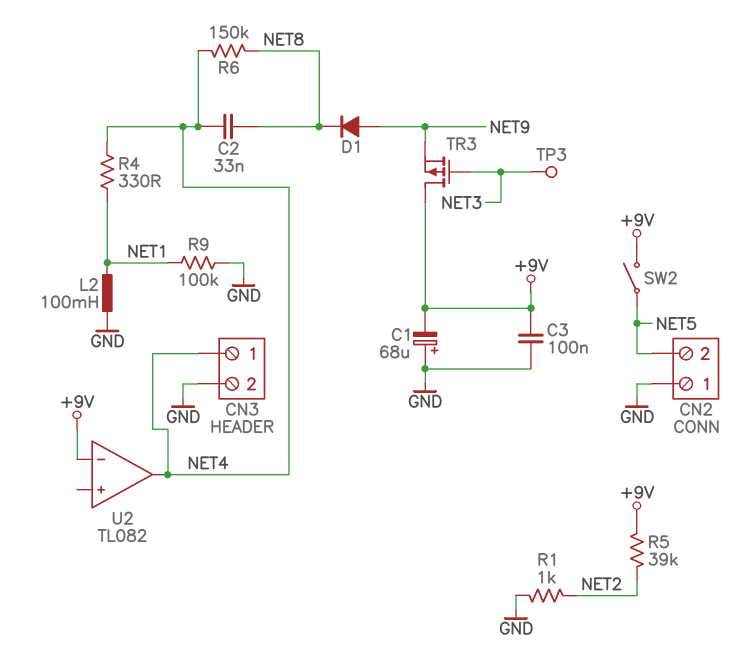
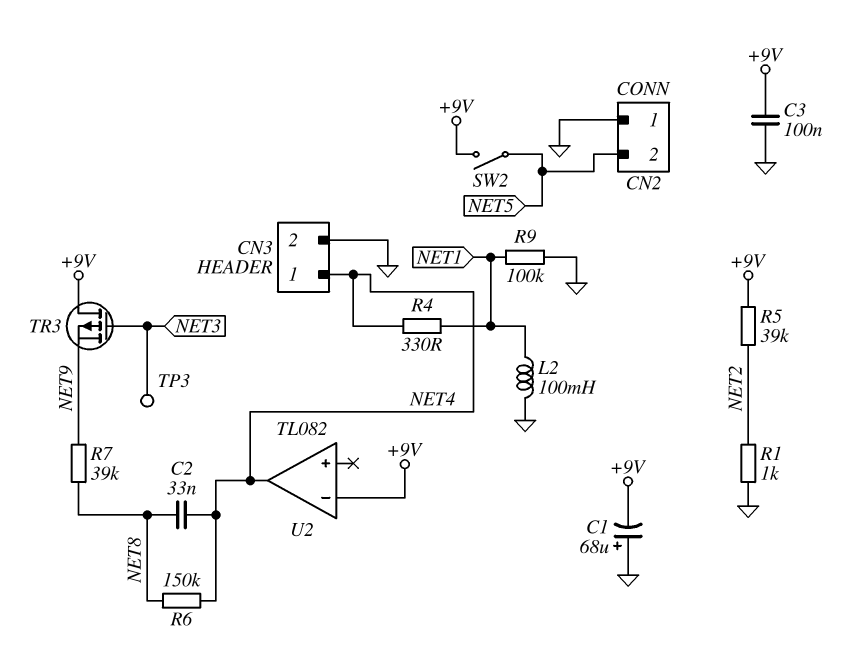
D1: diode (A NET9, K NET8) -> none
R7: none -> 39k (NET8, NET9)

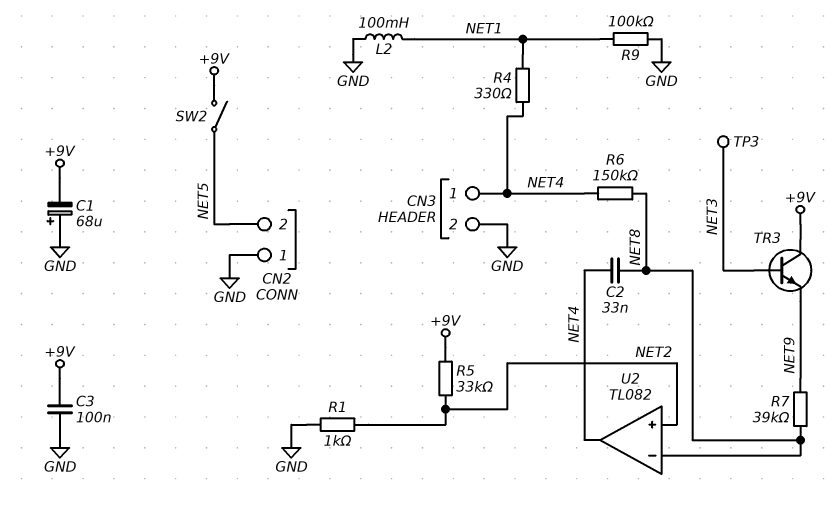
R5: 39k (+9V, NET2) -> 33k (+9V, NET2)
TR3: PMOS (G NET3, D +9V, S NET9) -> NPN (B NET3, C +9V, E NET9)
U2 pin in+: none -> NET2
U2 pin in-: +9V -> NET8

